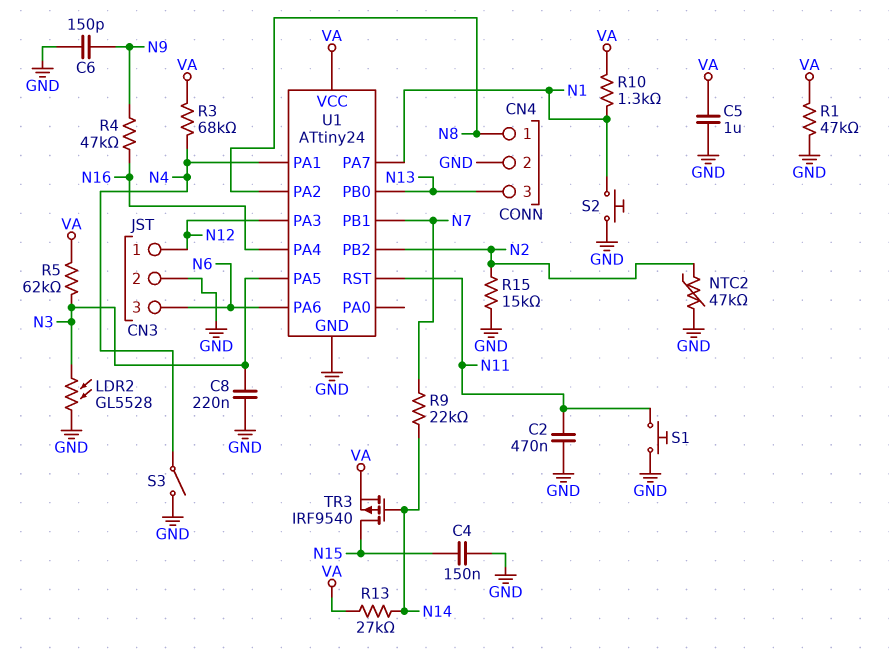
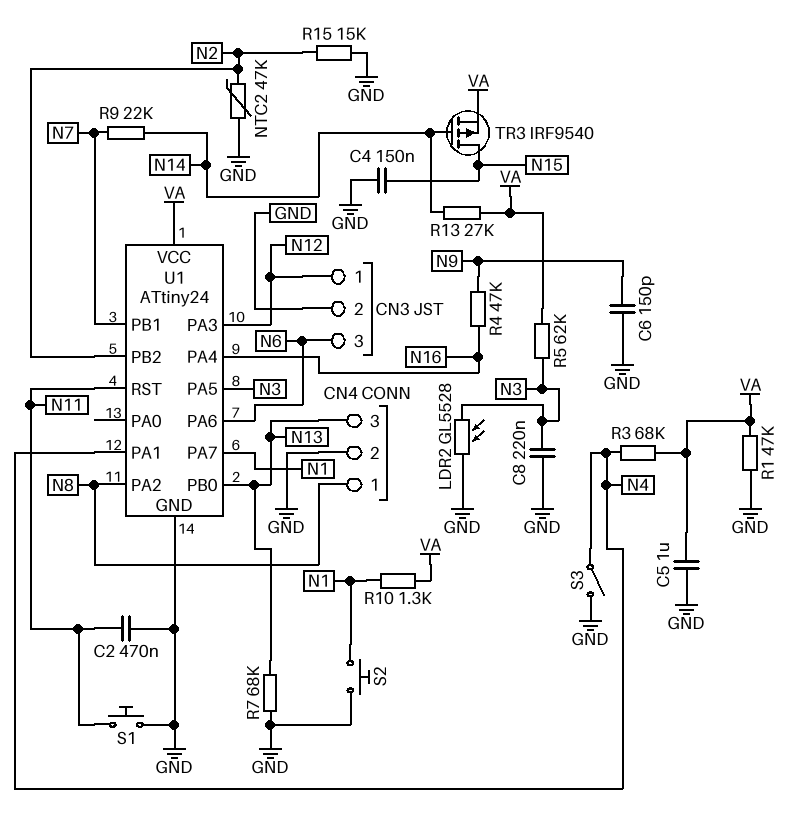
R7: none -> 68k (GND, N13)

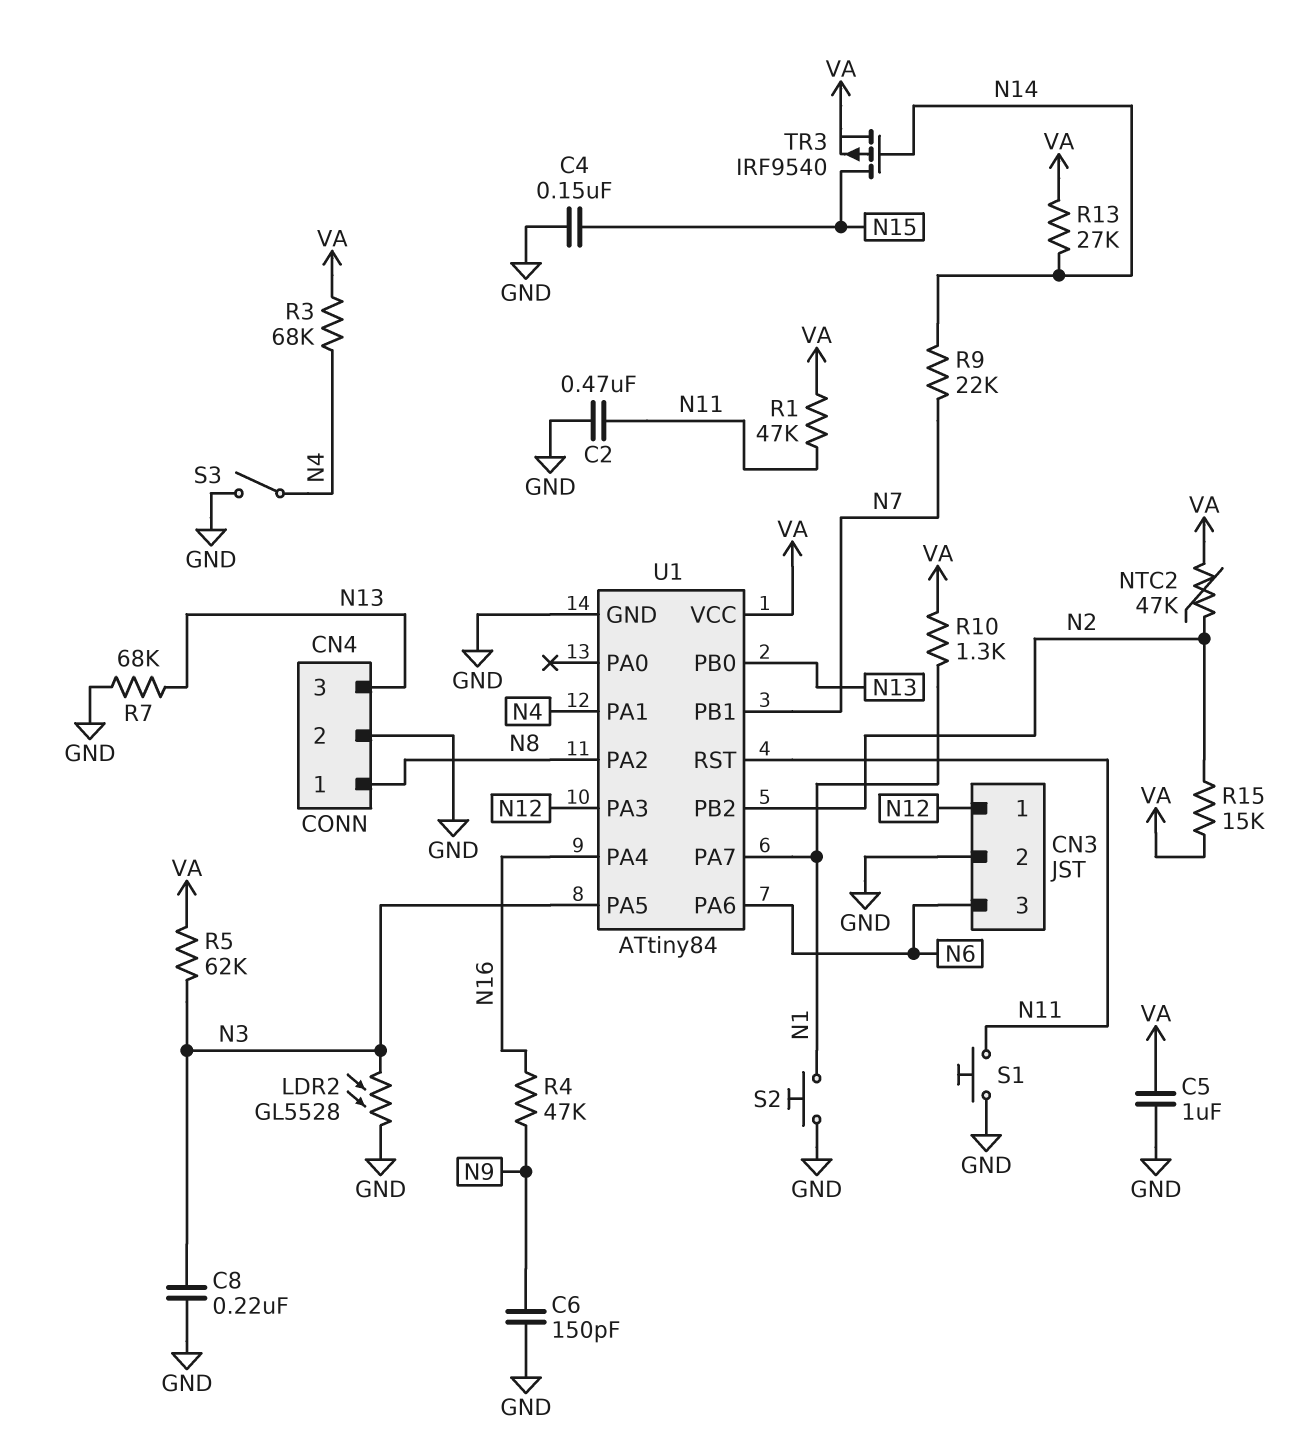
NTC2: 47k (GND, N2) -> 47k (N2, VA)
R1: 47k (GND, VA) -> 47k (N11, VA)
R15: 15k (GND, N2) -> 15k (N2, VA)
U1: ATtiny24 -> ATtiny84

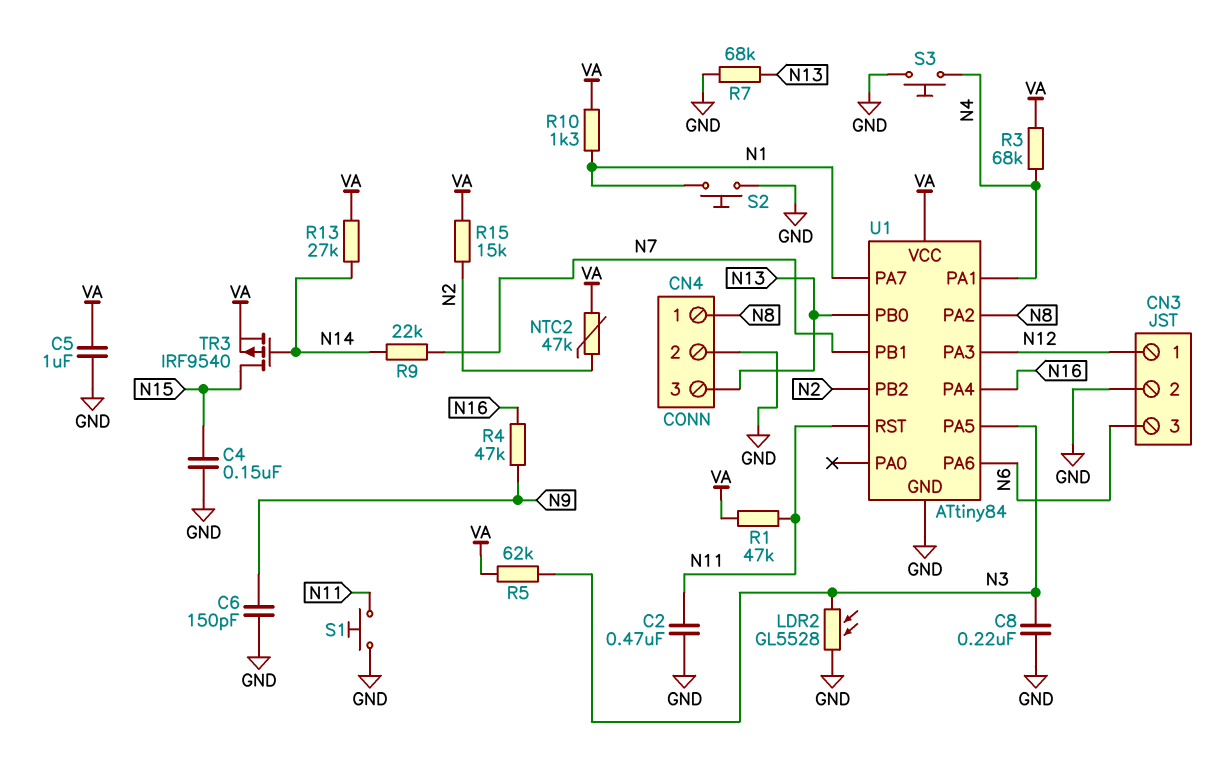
S3: switch (GND, N4) -> button (GND, N4)

